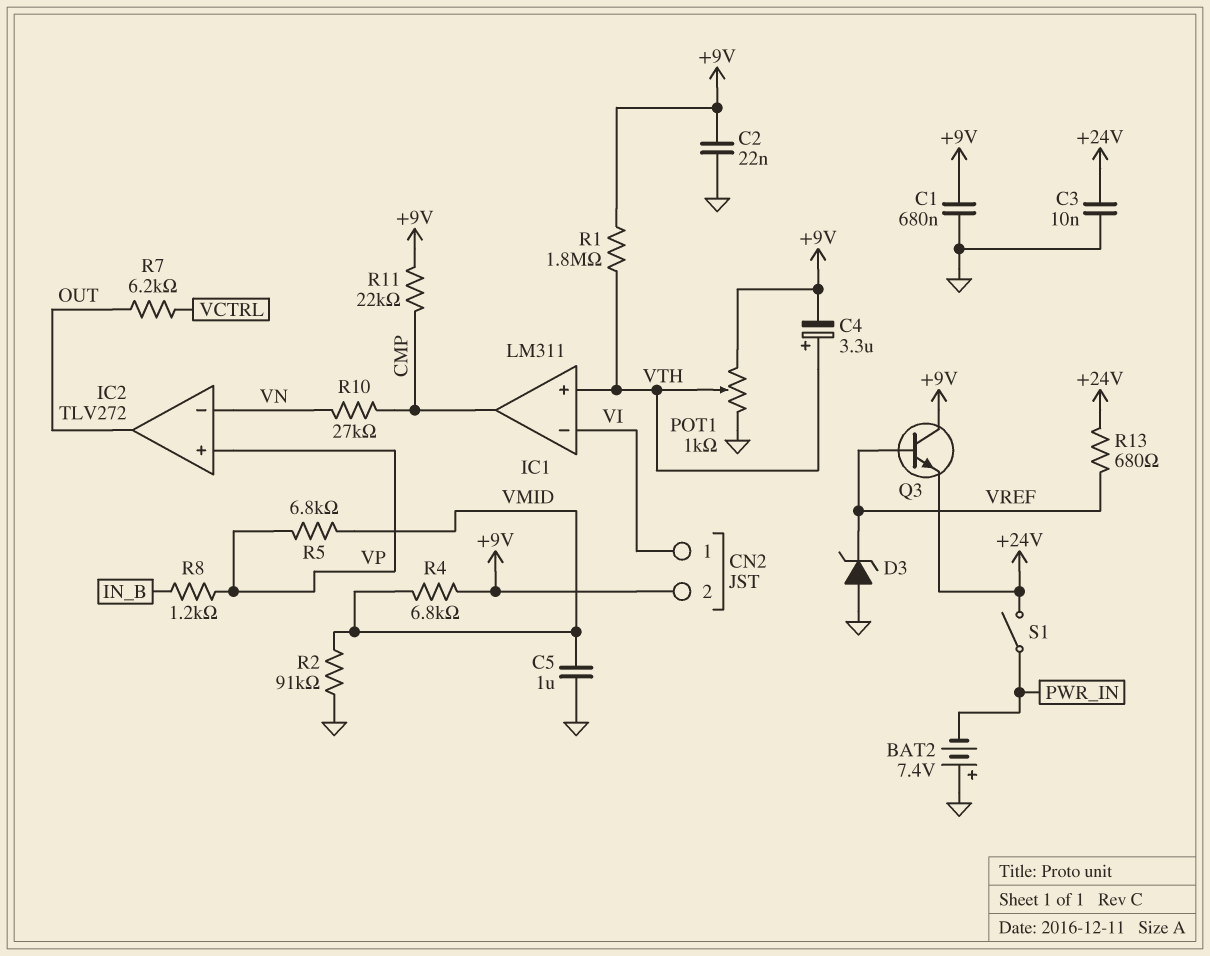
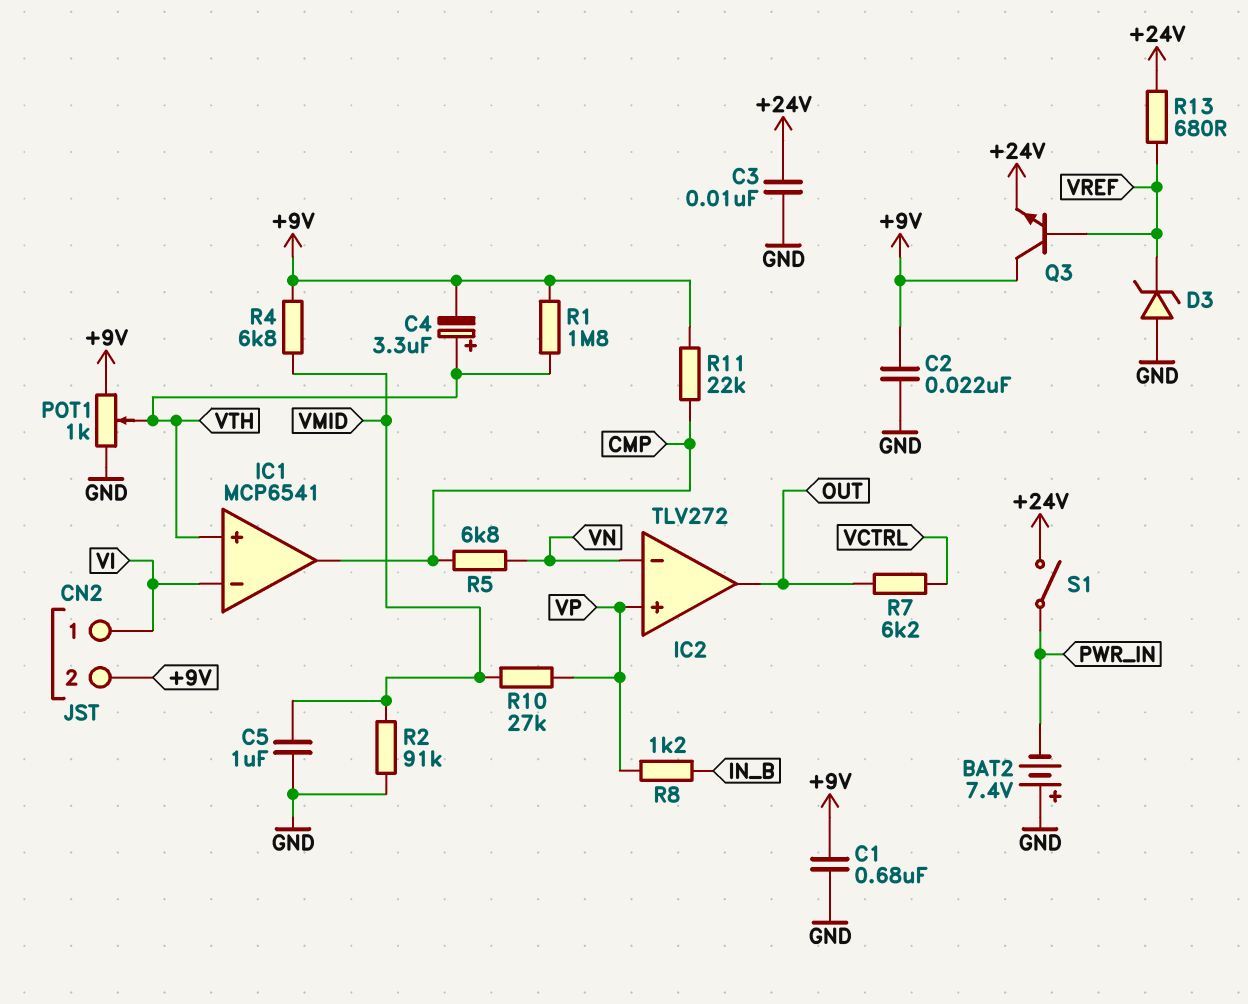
IC1: LM311 -> MCP6541
R5: 6.8k (VMID, VP) -> 6.8k (CMP, VN)
R10: 27k (CMP, VN) -> 27k (VMID, VP)

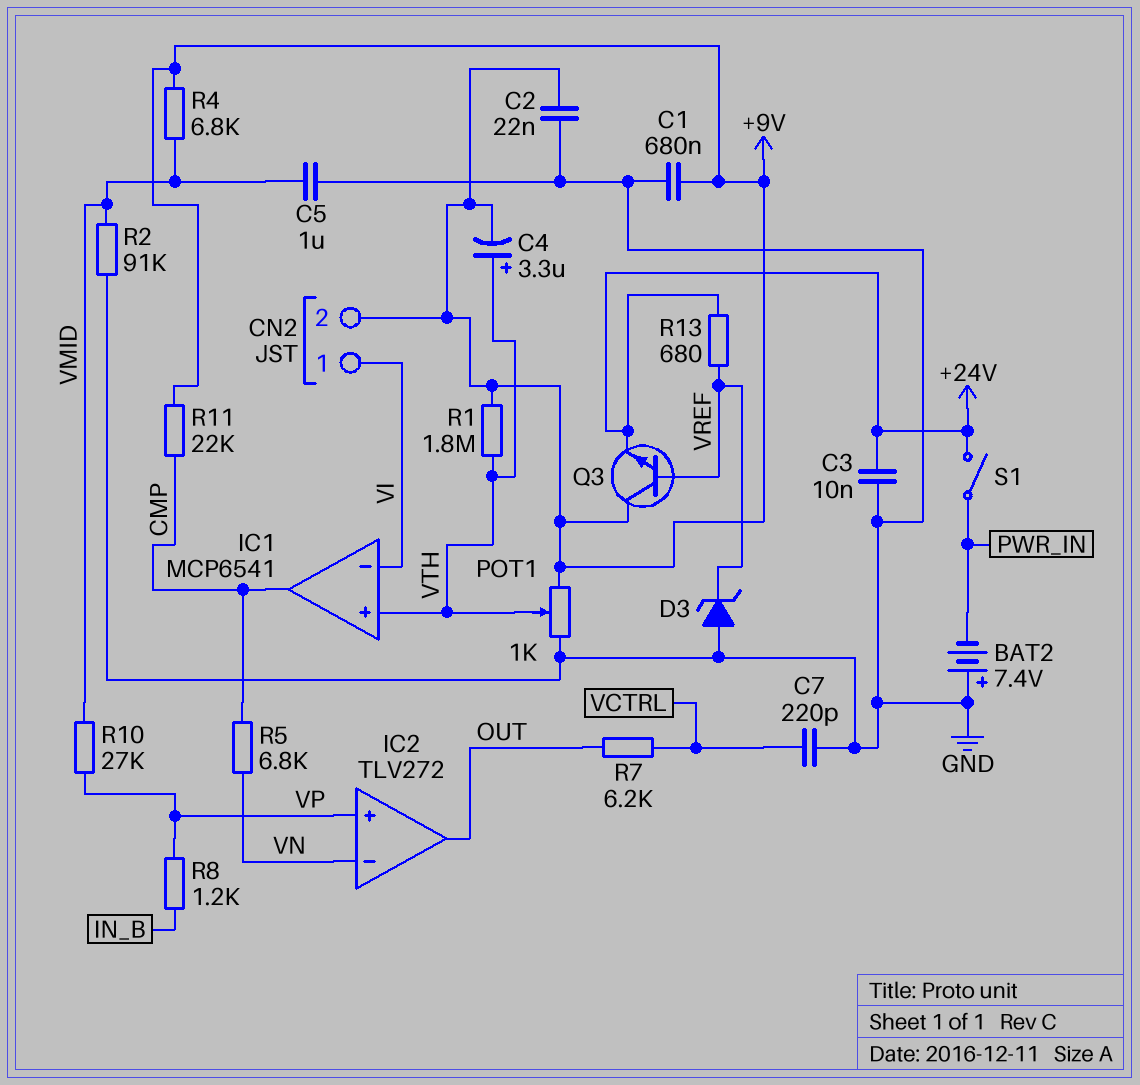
C7: none -> 220pF (GND, VCTRL)

